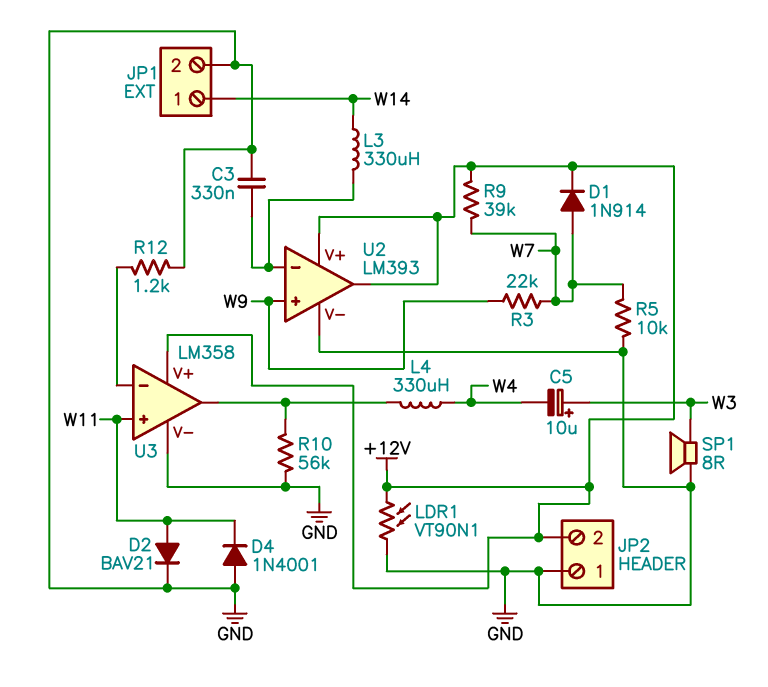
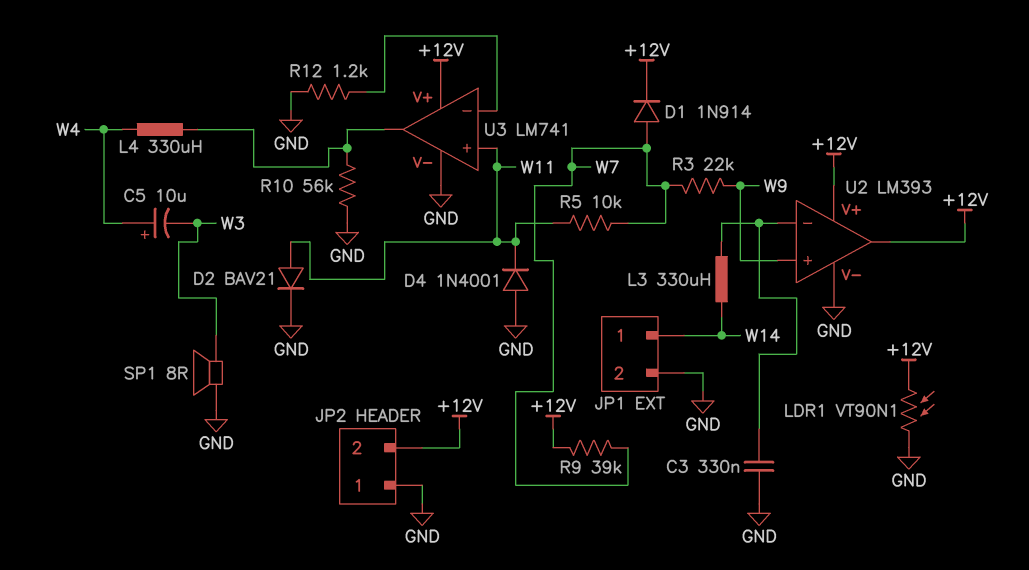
C5: 10uF (plus W3, minus W4) -> 10uF (plus W4, minus W3)
R5: 10k (GND, W7) -> 10k (W7, W11)
U3: LM358 -> LM741

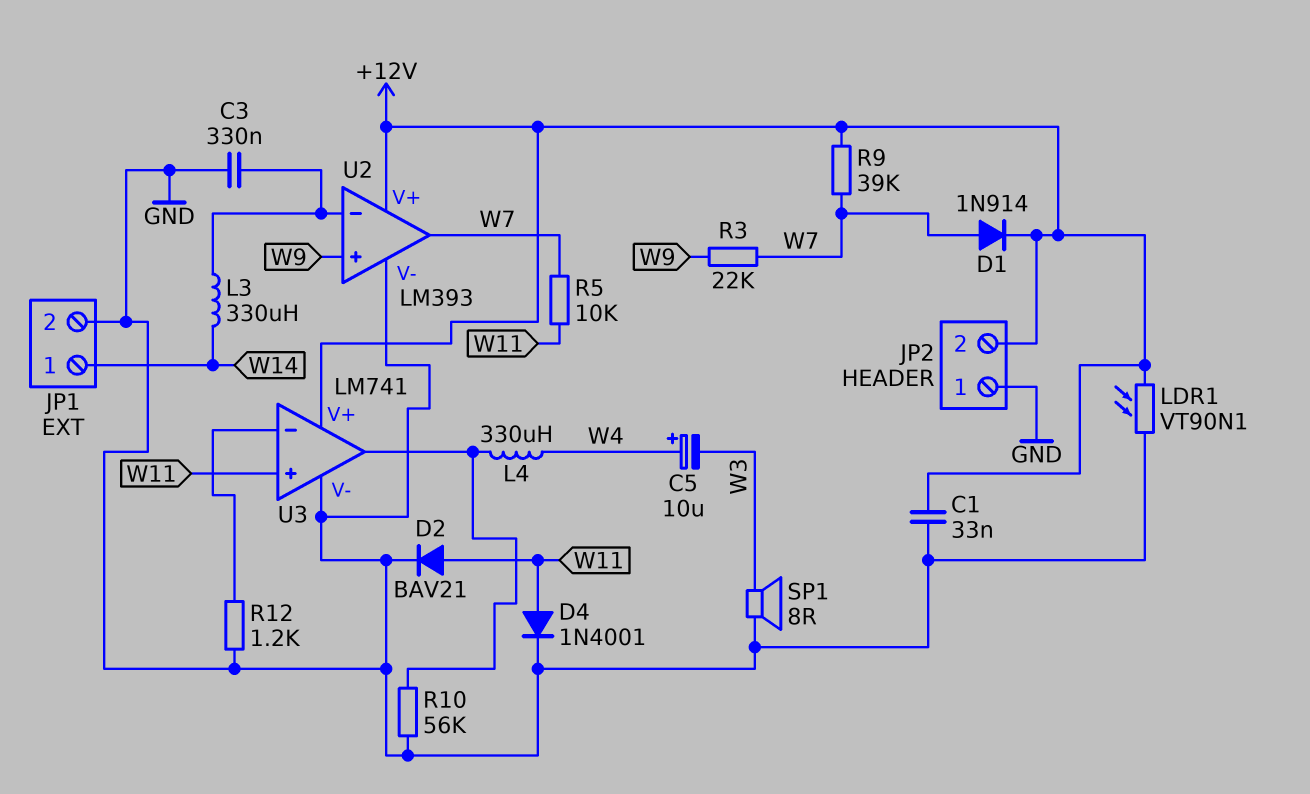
C1: none -> 33nF (+12V, GND)
D4: diode 1N4001 (A GND, K W11) -> diode 1N4001 (A W11, K GND)
U2 pin out: +12V -> W7

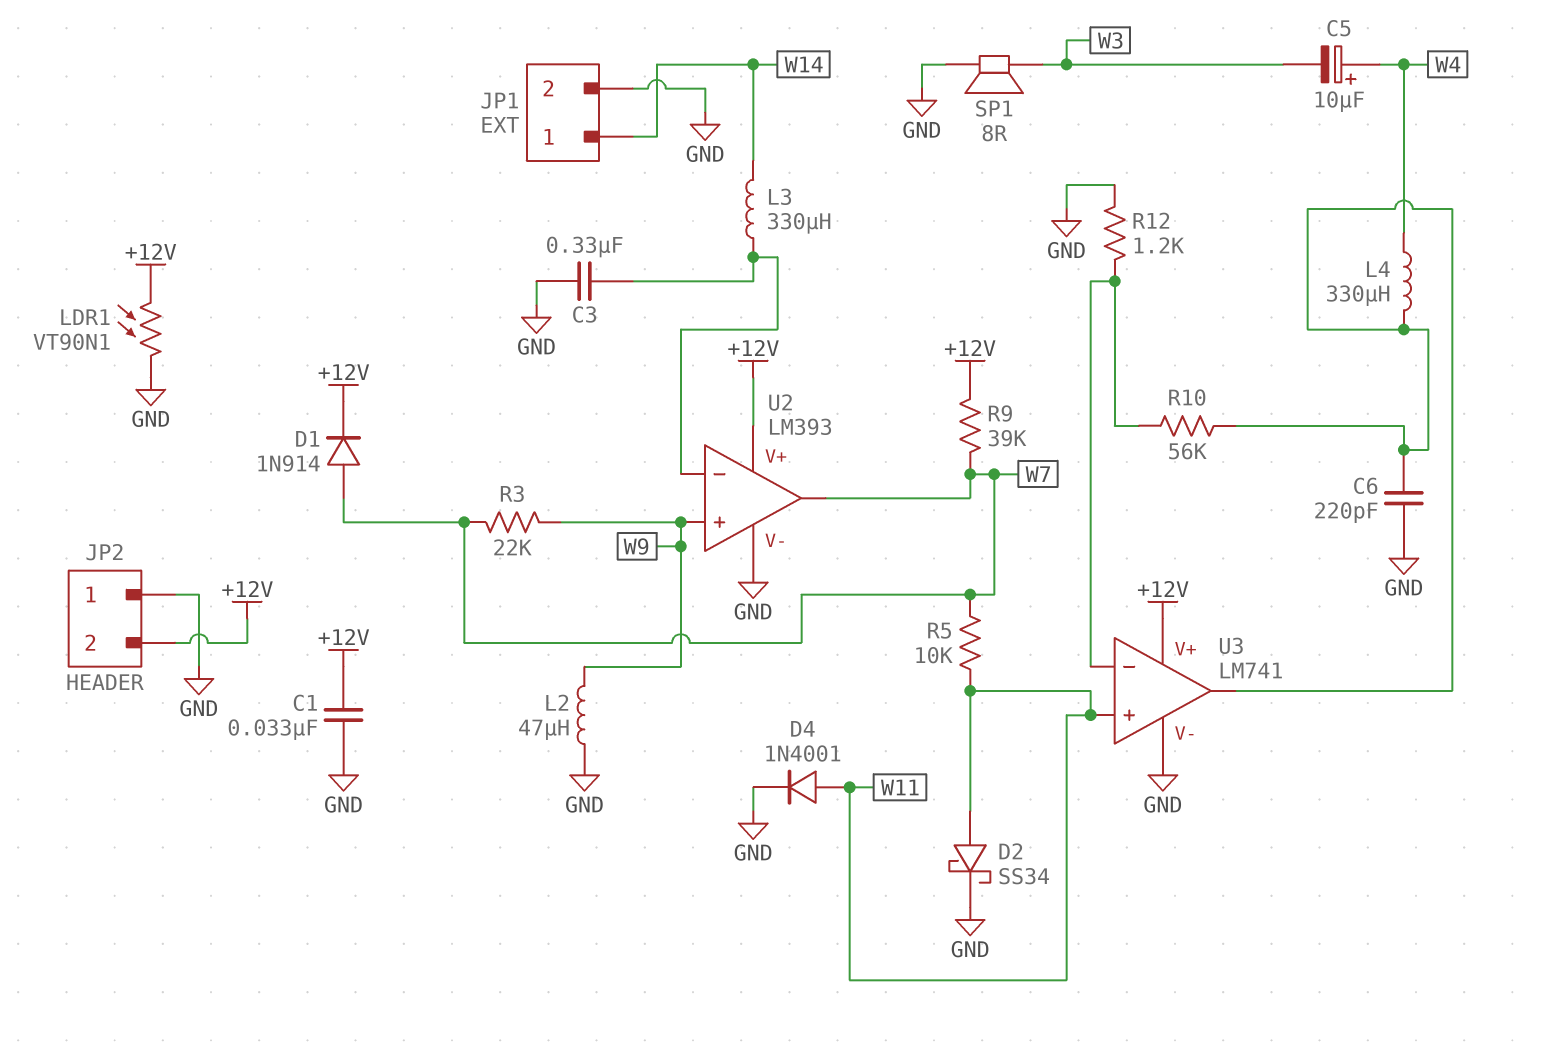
C6: none -> 220pF (GND, U3/out)
D2: diode BAV21 (A W11, K GND) -> schottky SS34 (A W11, K GND)
L2: none -> 47uH (GND, W9)
R10: 56k (GND, U3/out) -> 56k (U3/in-, U3/out)

